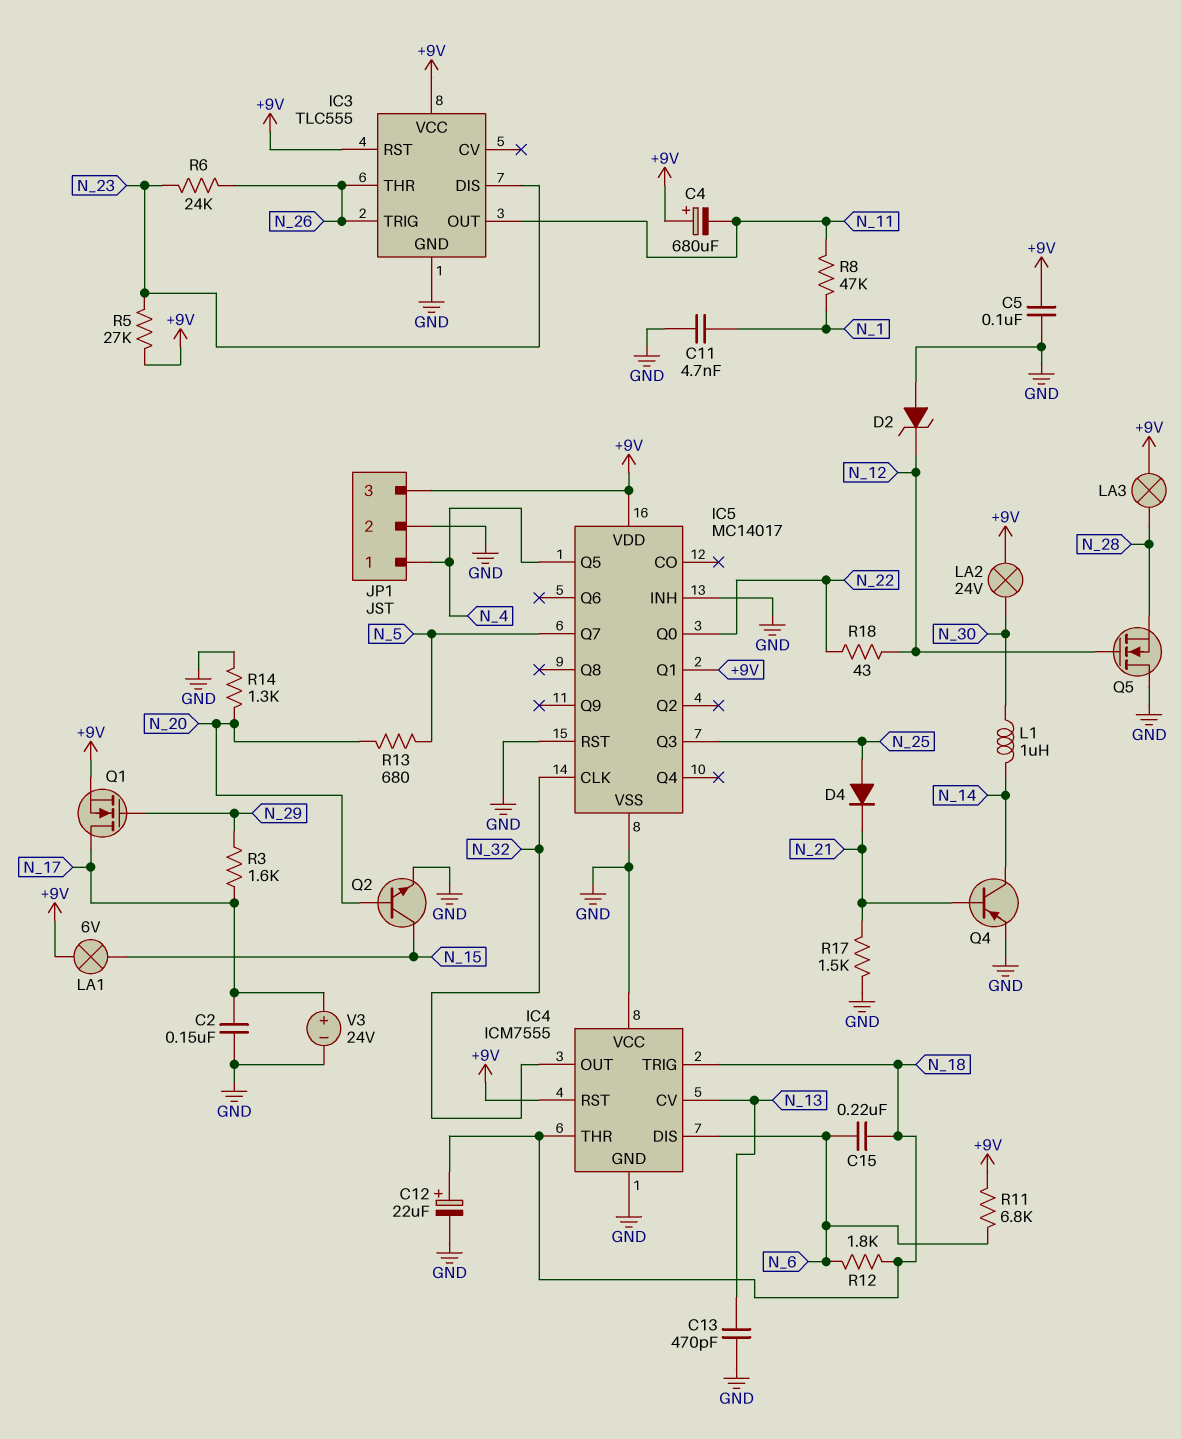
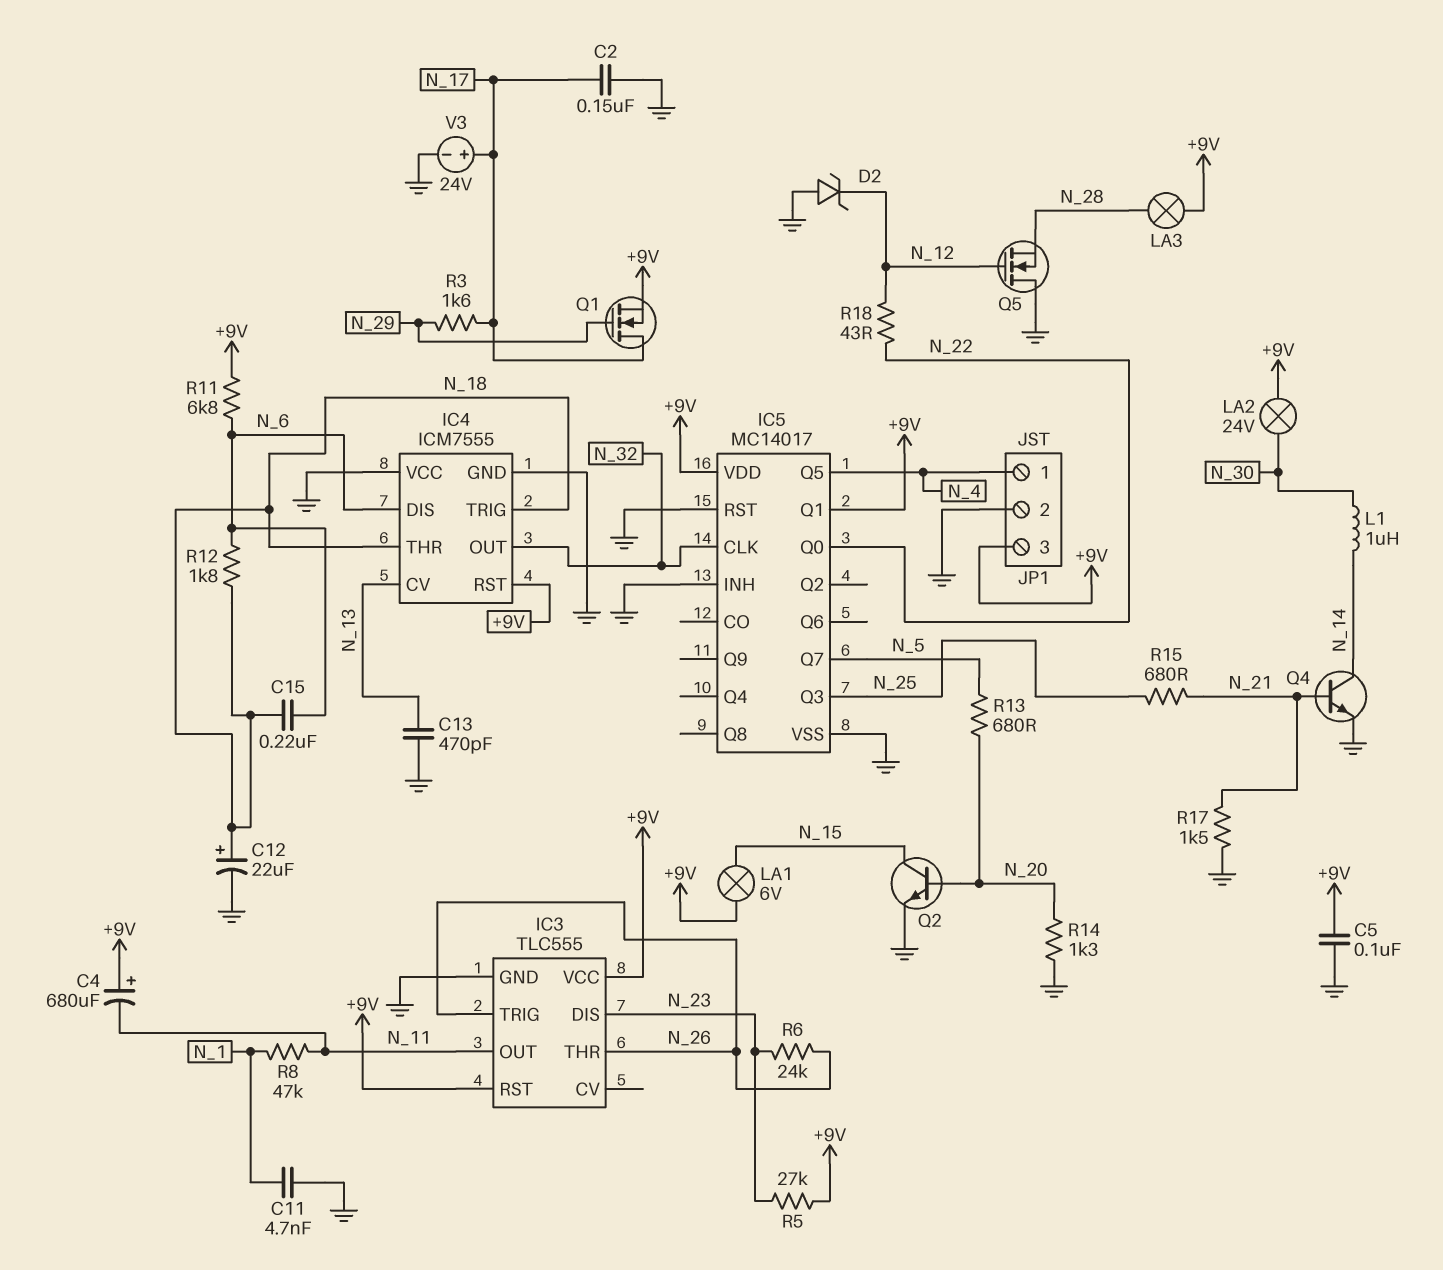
D4: diode (A N_25, K N_21) -> none
Q4: PNP (B N_21, C N_14, E GND) -> NPN (B N_21, C N_14, E GND)
R15: none -> 680 (N_21, N_25)

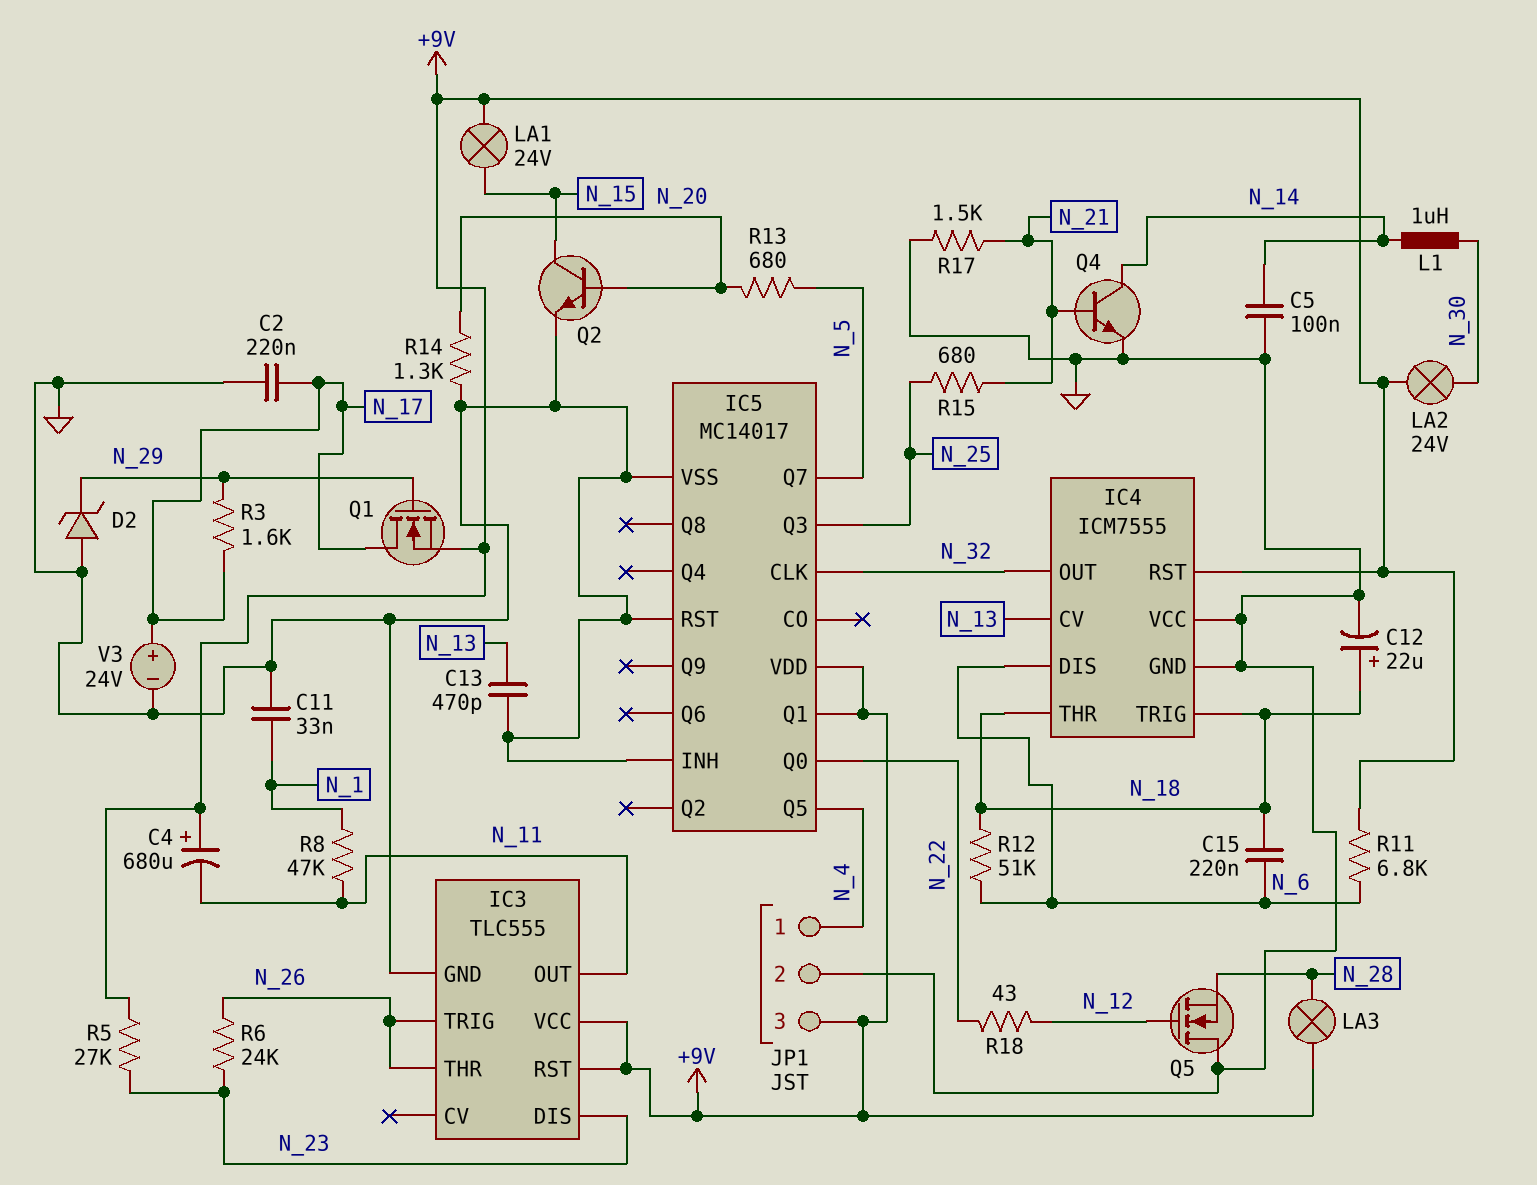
C2: 150nF (GND, N_17) -> 220nF (GND, N_17)
C5: 100nF (+9V, GND) -> 100nF (GND, N_14)
C11: 4.7nF (GND, N_1) -> 33nF (GND, N_1)
D2: zener (A GND, K N_12) -> zener (A GND, K N_29)
LA1: lamp 6V (+9V, N_15) -> lamp 24V (+9V, N_15)
R12: 1.8k (N_6, N_18) -> 51k (N_6, N_18)

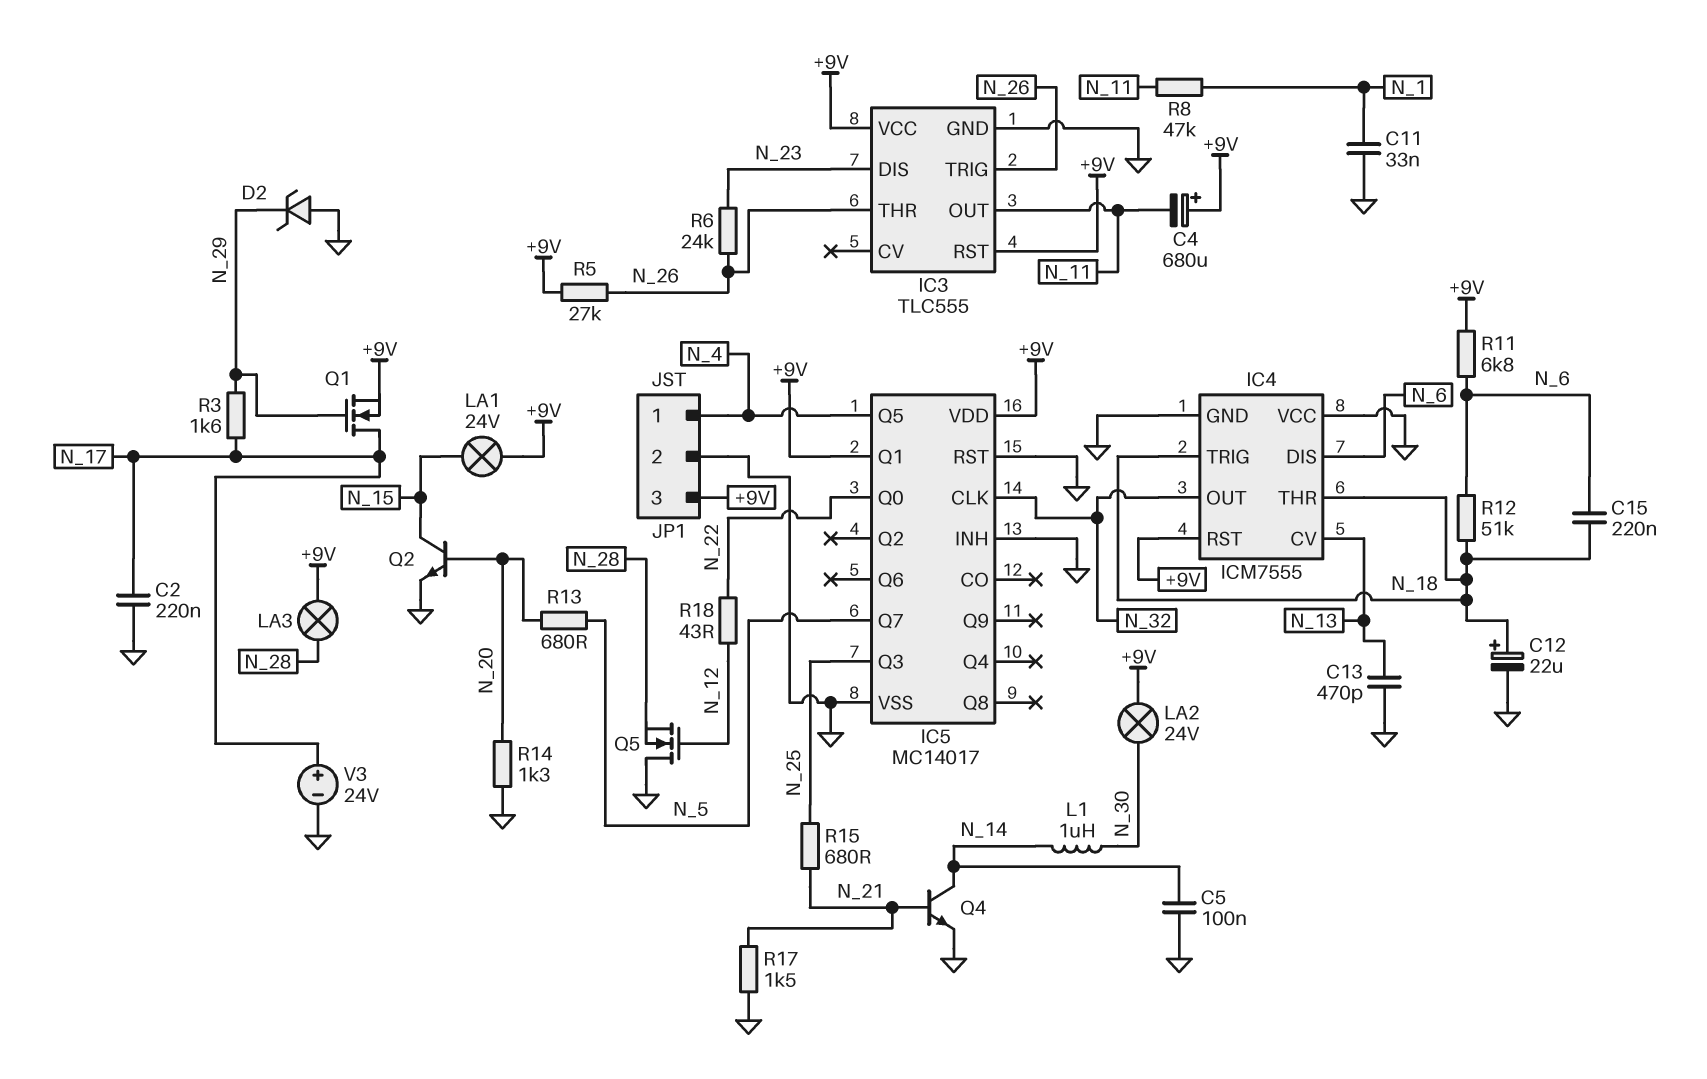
R5: 27k (+9V, N_23) -> 27k (+9V, N_26)

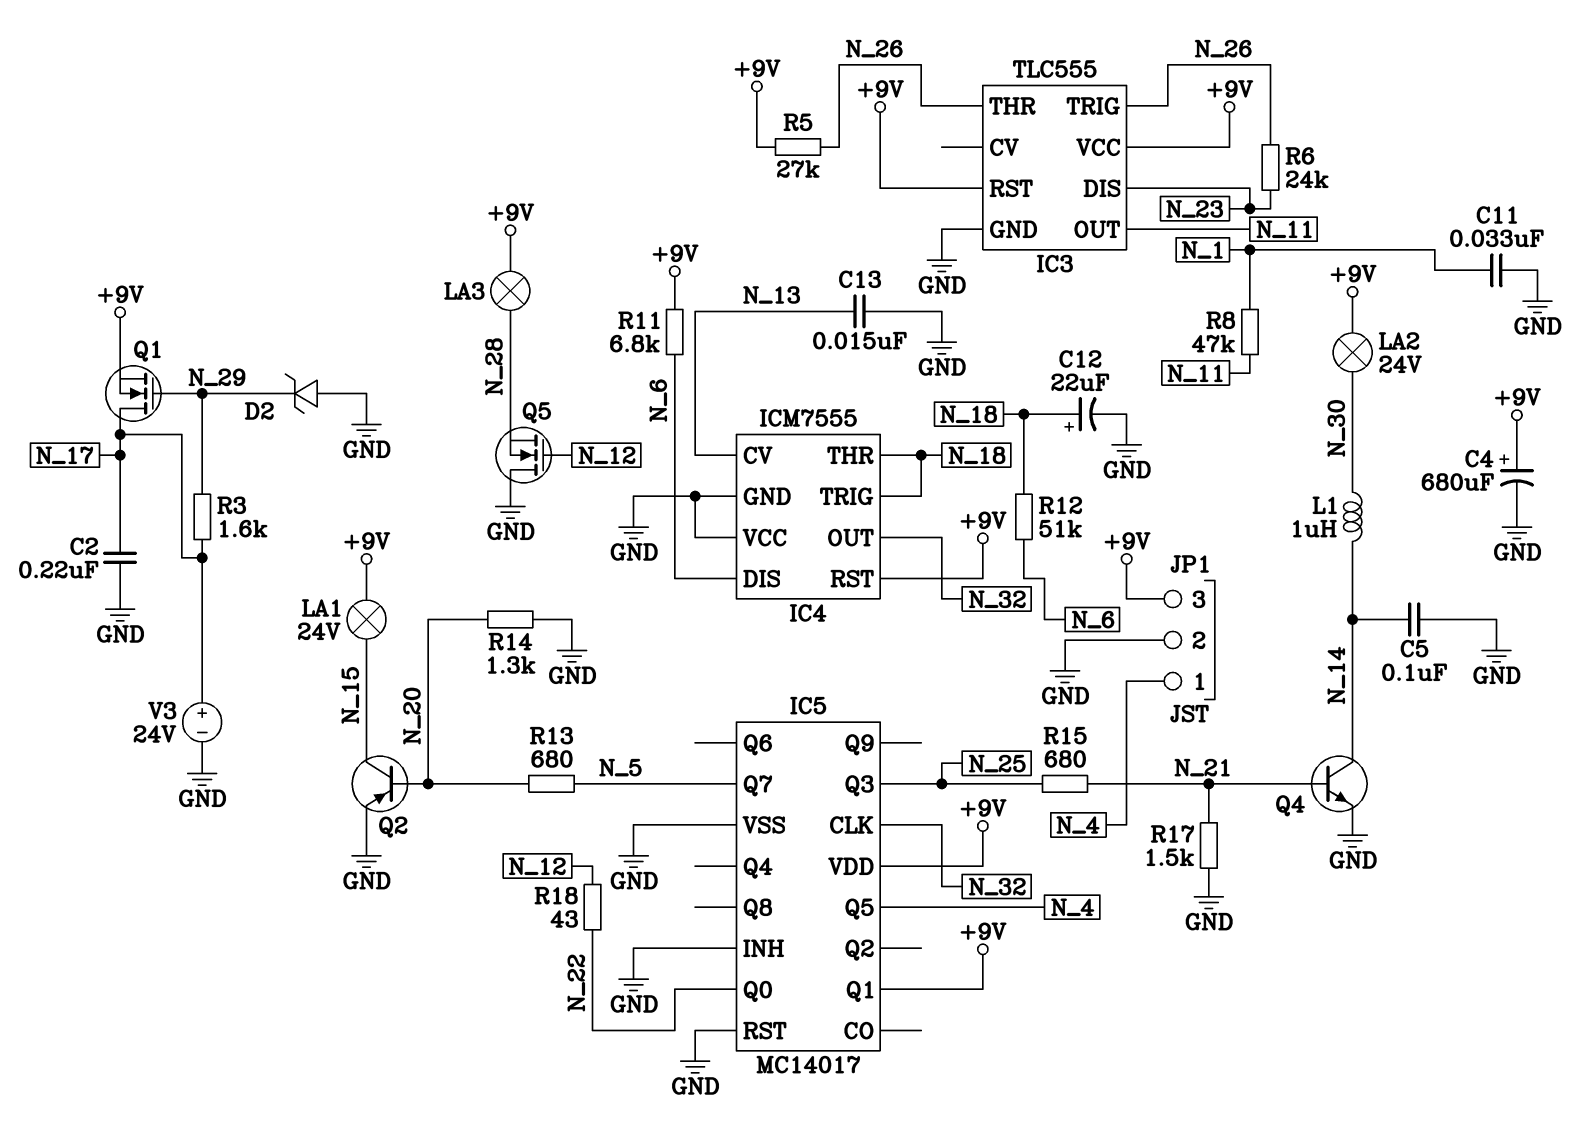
C4: 680uF (plus +9V, minus N_11) -> 680uF (plus +9V, minus GND)
C13: 470pF (GND, N_13) -> 15nF (GND, N_13)
C15: 220nF (N_6, N_18) -> none
Q2: NPN (B N_20, C N_15, E GND) -> PNP (B N_20, C N_15, E GND)

